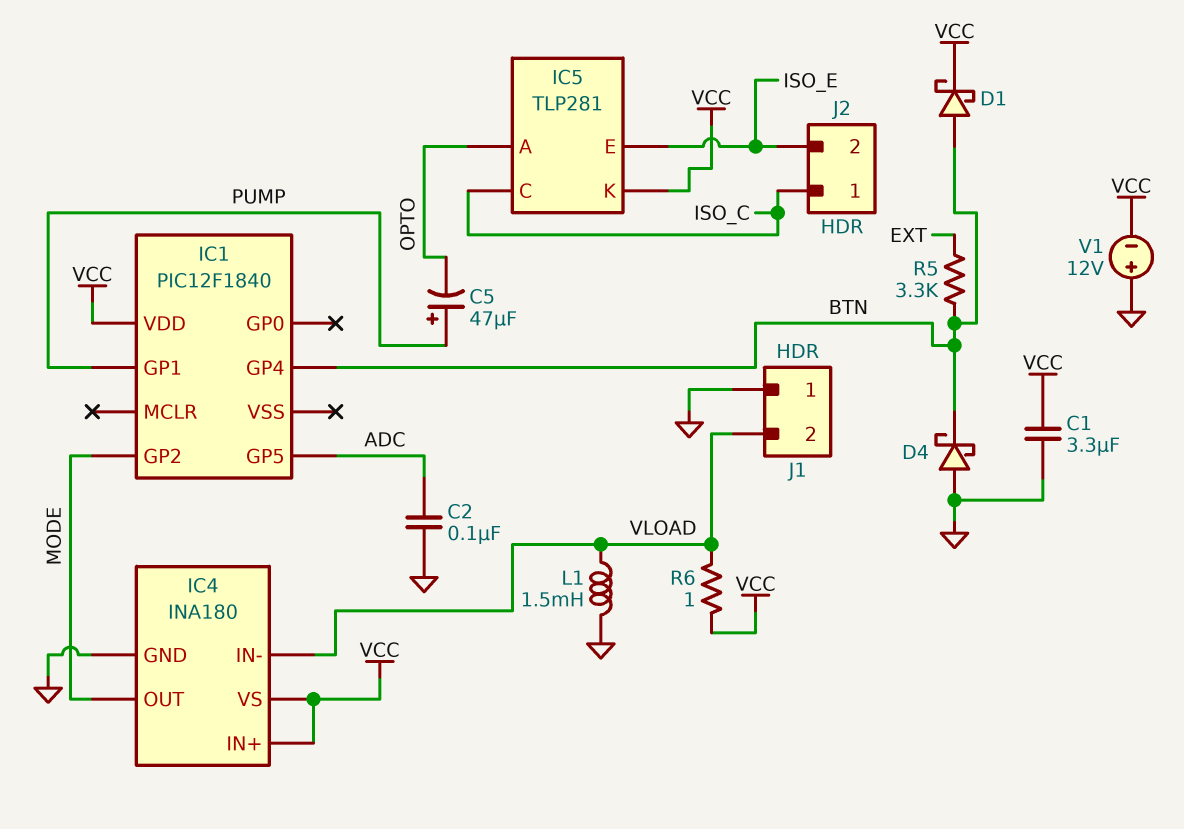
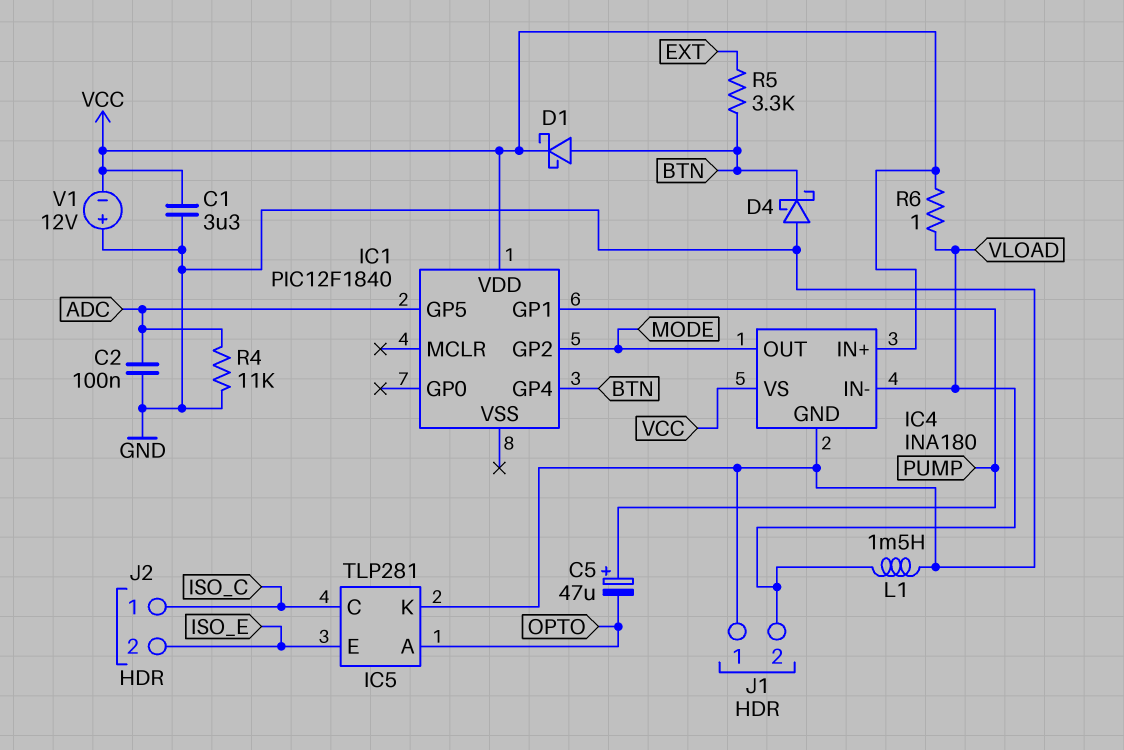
IC5 pin K: VCC -> GND
R4: none -> 11k (ADC, GND)

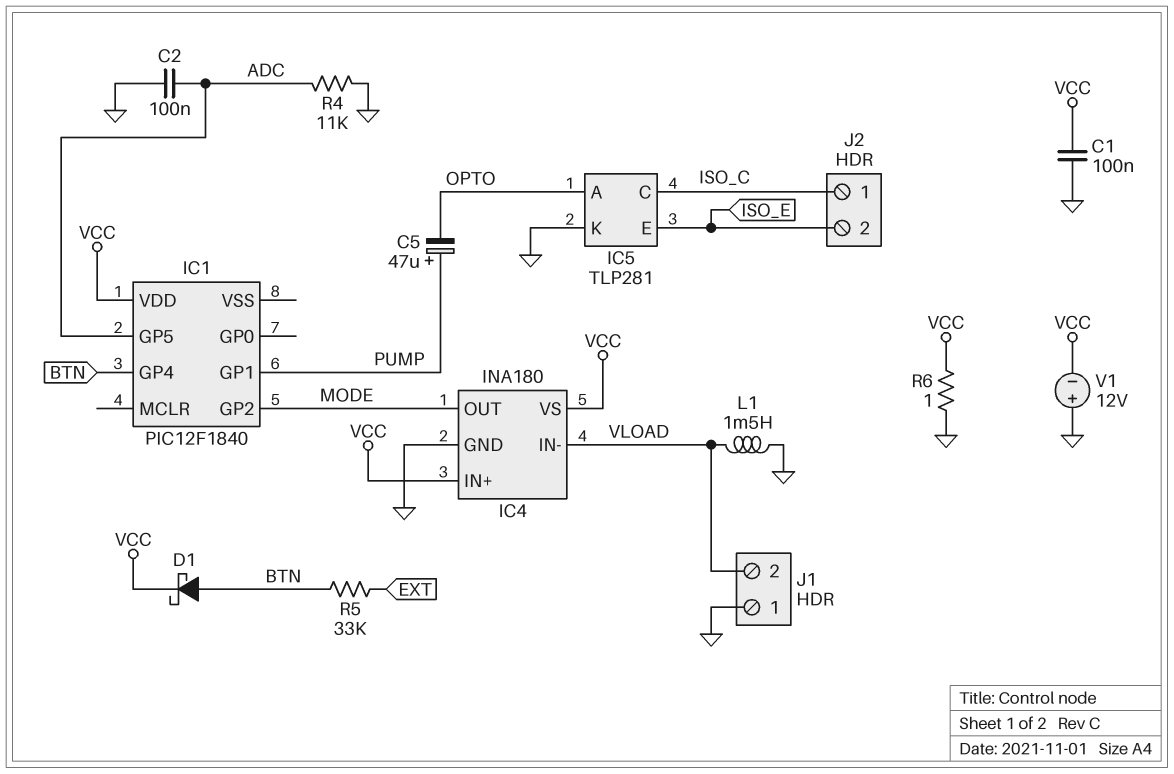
C1: 3.3uF (GND, VCC) -> 100nF (GND, VCC)
D4: schottky (A GND, K BTN) -> none
R5: 3.3k (BTN, EXT) -> 33k (BTN, EXT)
R6: 1 (VCC, VLOAD) -> 1 (GND, VCC)

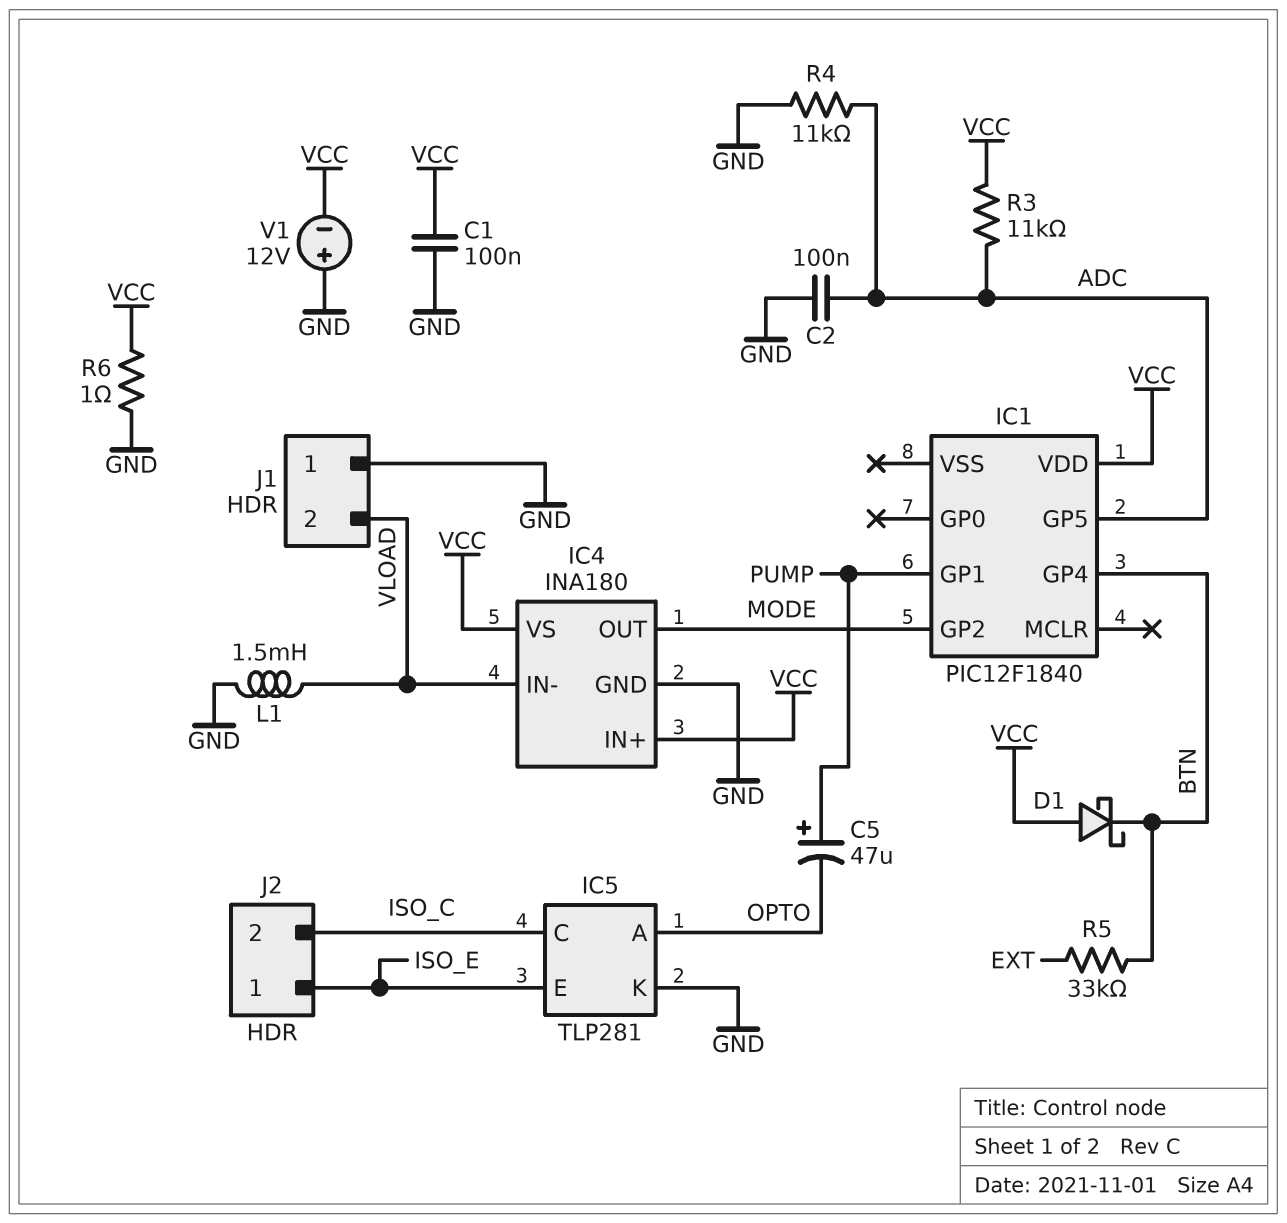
D1: schottky (A BTN, K VCC) -> schottky (A VCC, K BTN)
J2 pin 1: ISO_C -> ISO_E
J2 pin 2: ISO_E -> ISO_C
R3: none -> 11k (ADC, VCC)

